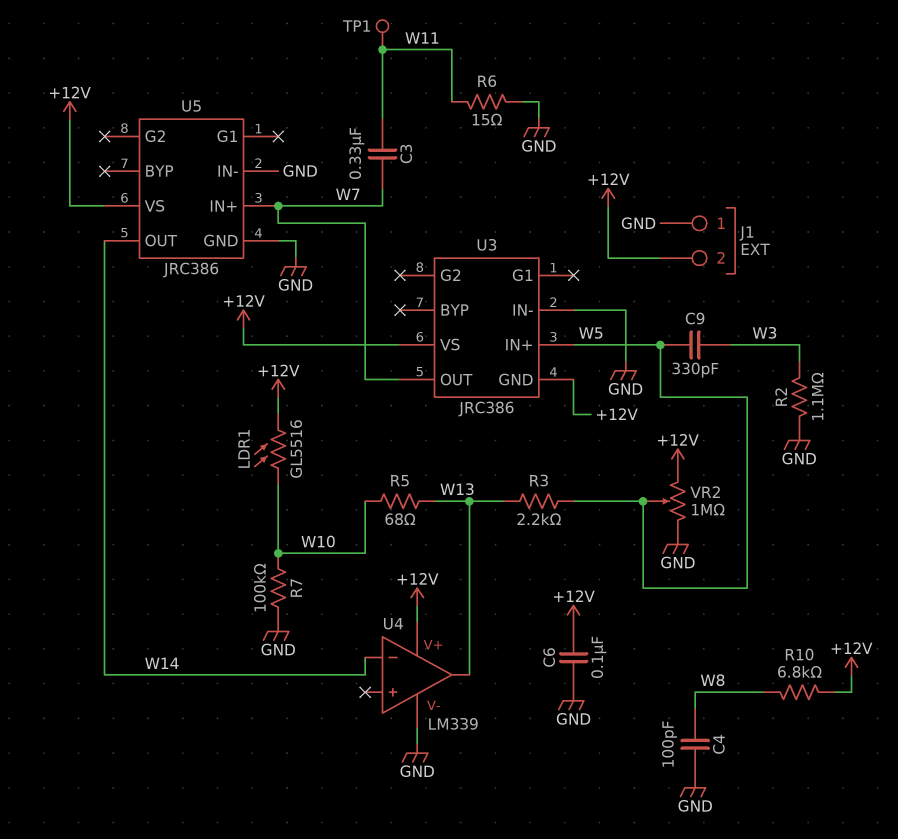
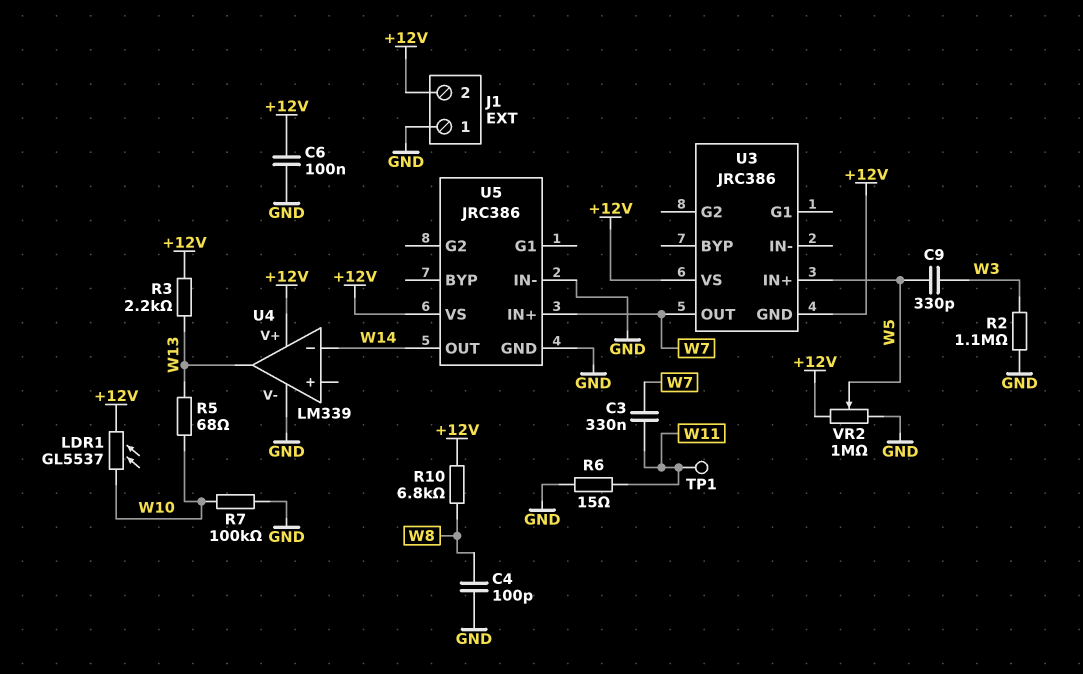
LDR1: GL5516 (+12V, W10) -> GL5537 (+12V, W10)
R3: 2.2k (W5, W13) -> 2.2k (+12V, W13)
U3 pin IN-: GND -> none

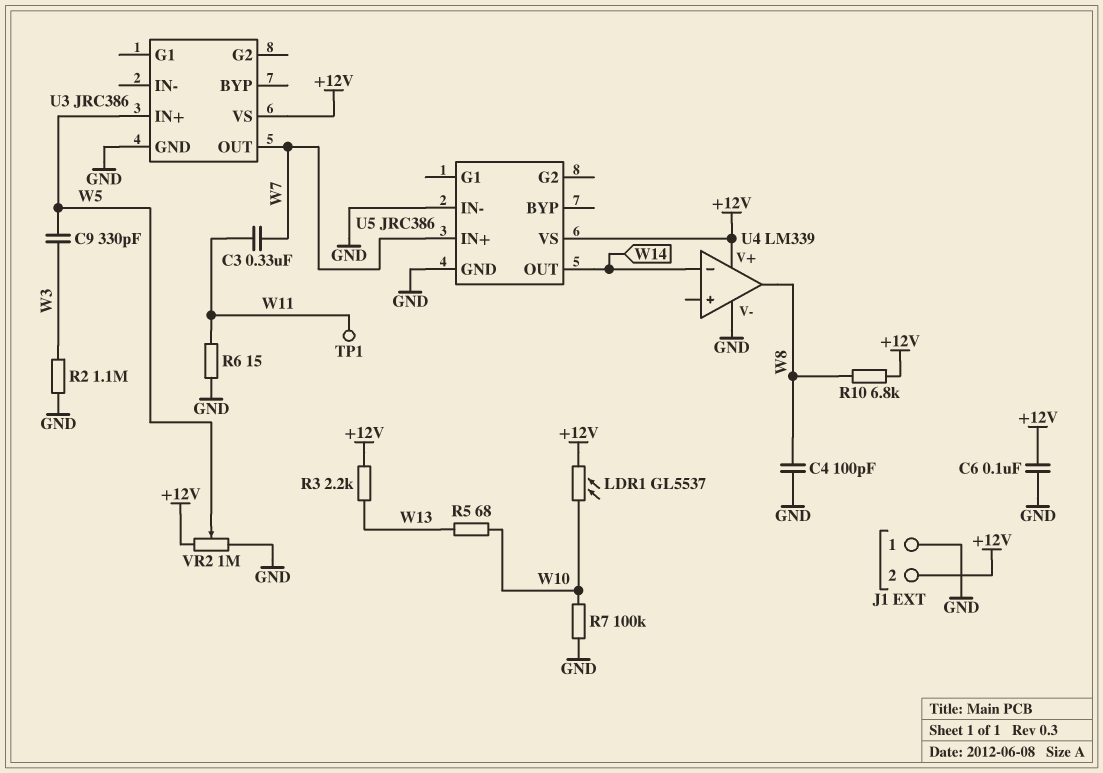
U3 pin GND: +12V -> GND
U4 pin out: W13 -> W8

